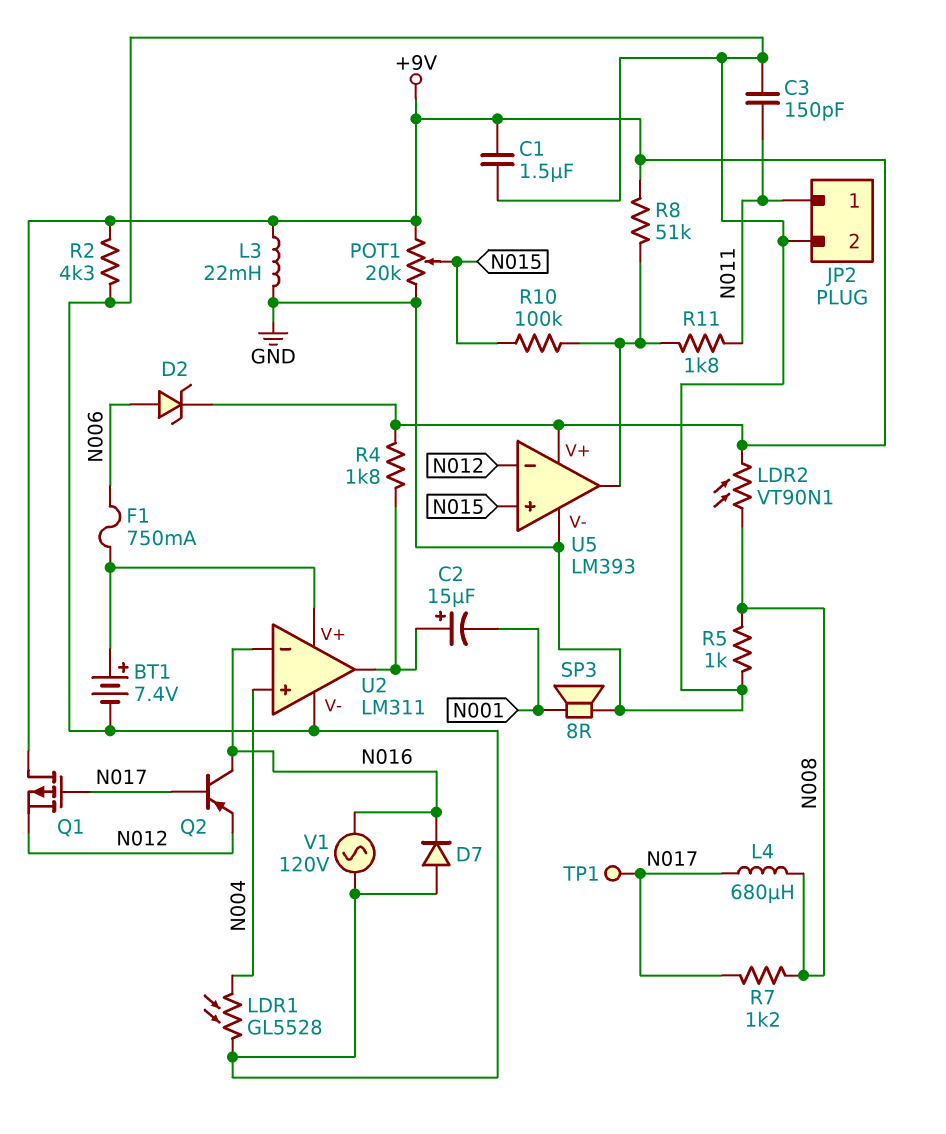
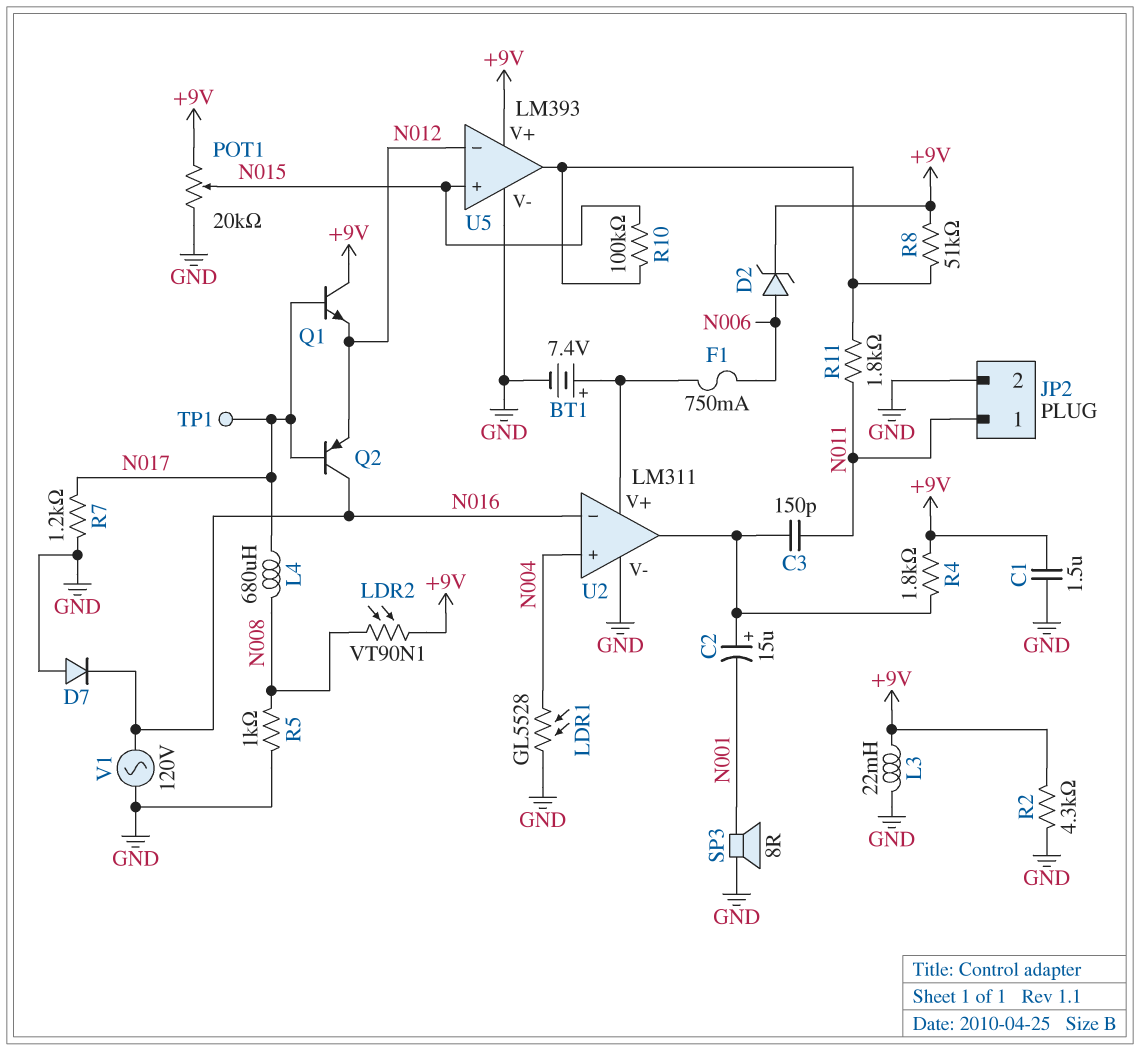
C3: 150pF (GND, N011) -> 150pF (N011, U2/out)
Q1: PMOS (G N017, D +9V, S N012) -> NPN (B N017, C +9V, E N012)
R7: 1.2k (N008, N017) -> 1.2k (GND, N017)

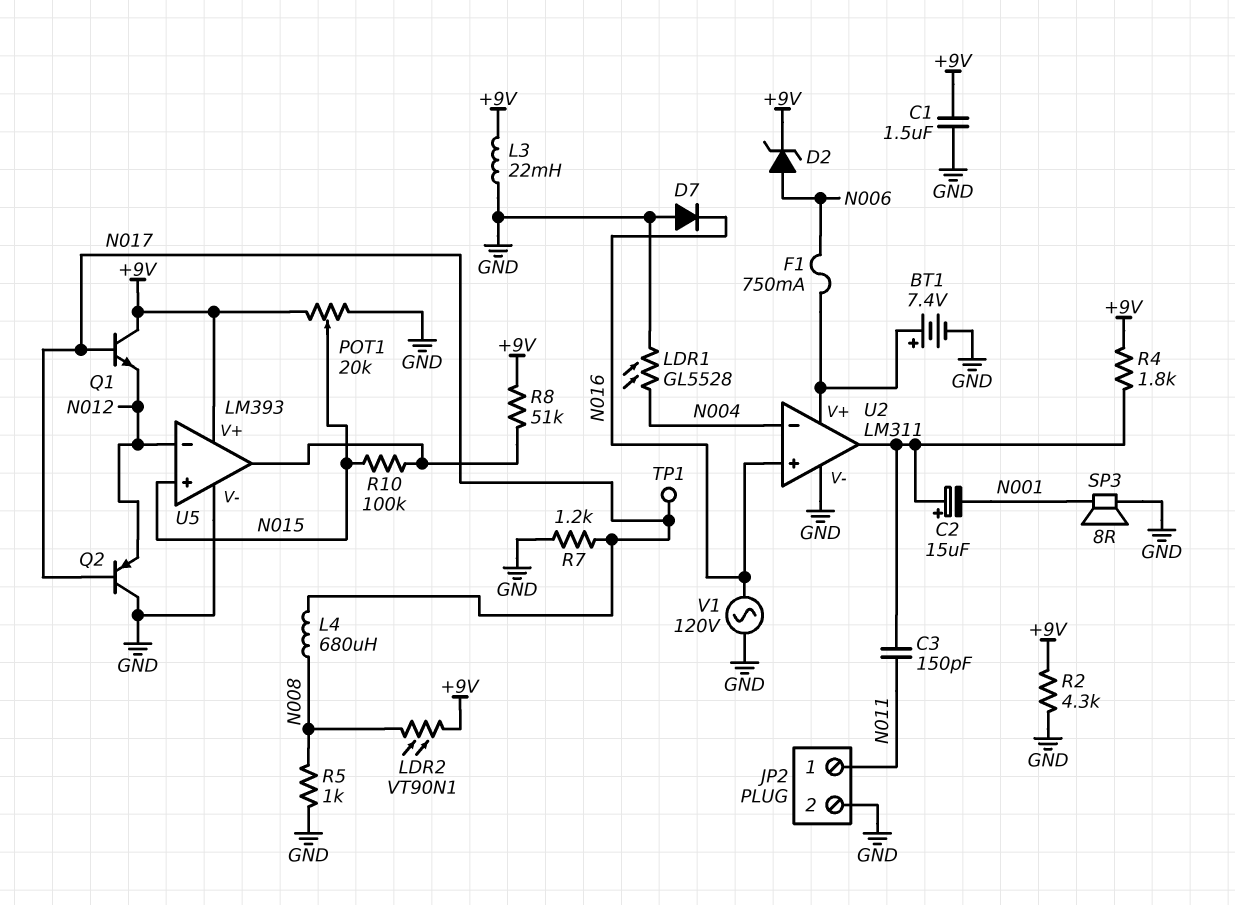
Q2: PNP (B N017, C N016, E N012) -> PNP (B N017, C GND, E N012)
R11: 1.8k (N011, U5/out) -> none
U2 pin in+: N004 -> N016
U2 pin in-: N016 -> N004

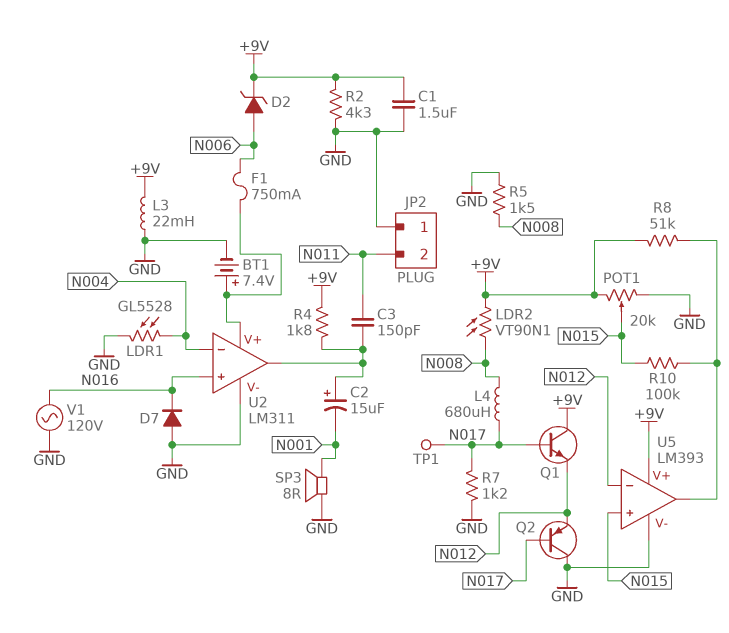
JP2 pin 1: N011 -> GND
JP2 pin 2: GND -> N011
R5: 1k (GND, N008) -> 1.5k (GND, N008)

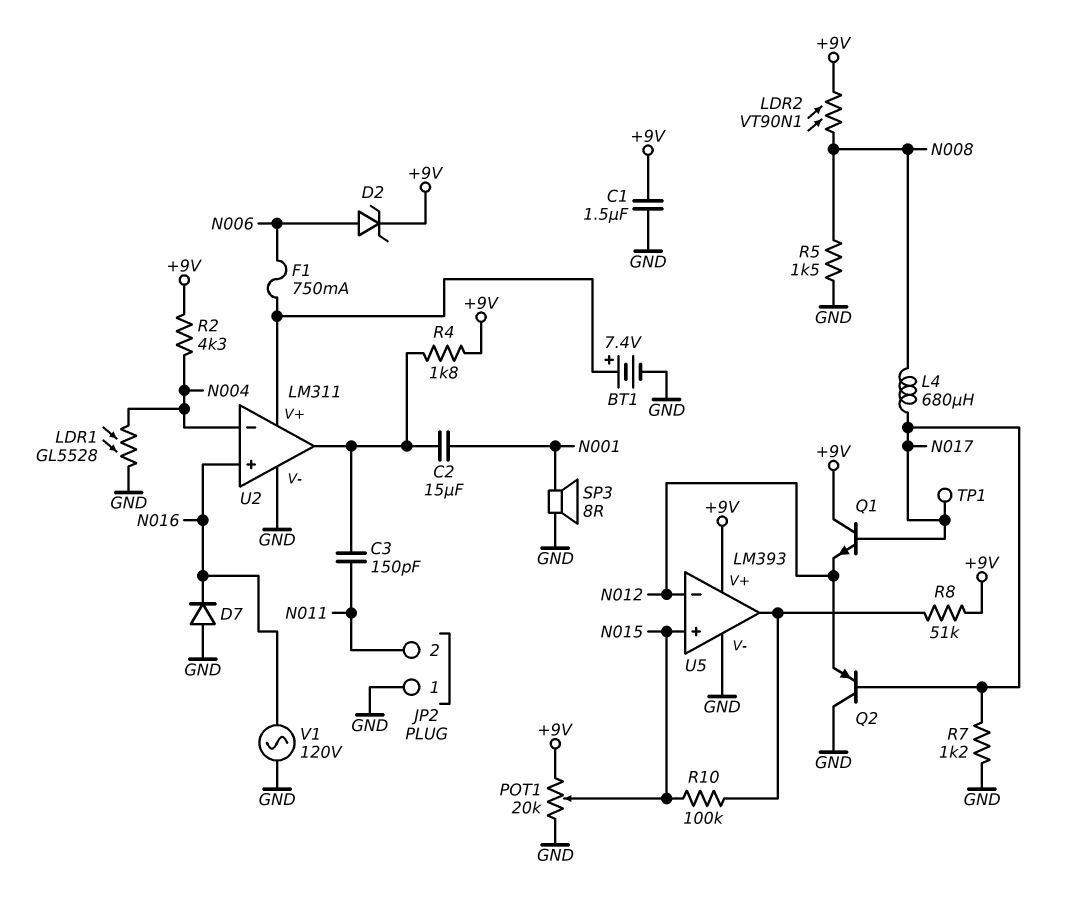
C2: 15uF (plus U2/out, minus N001) -> 15uF (N001, U2/out)
L3: 22mH (+9V, GND) -> none
R2: 4.3k (+9V, GND) -> 4.3k (+9V, N004)

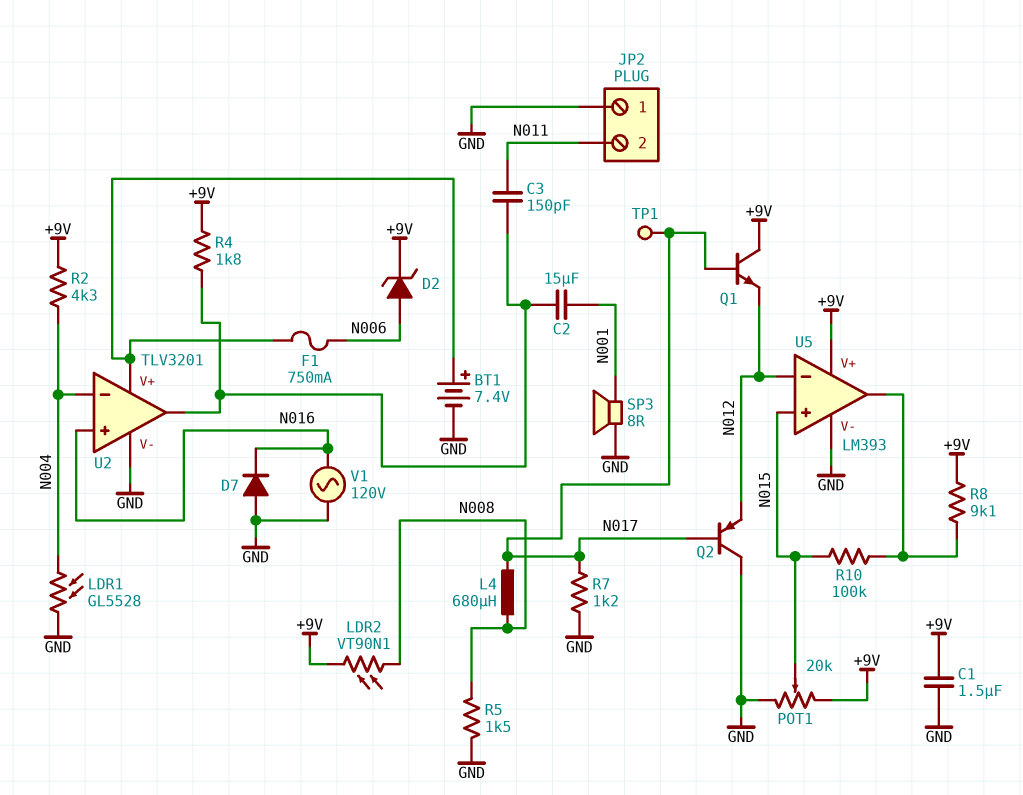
R8: 51k (+9V, U5/out) -> 9.1k (+9V, U5/out)
U2: LM311 -> TLV3201

